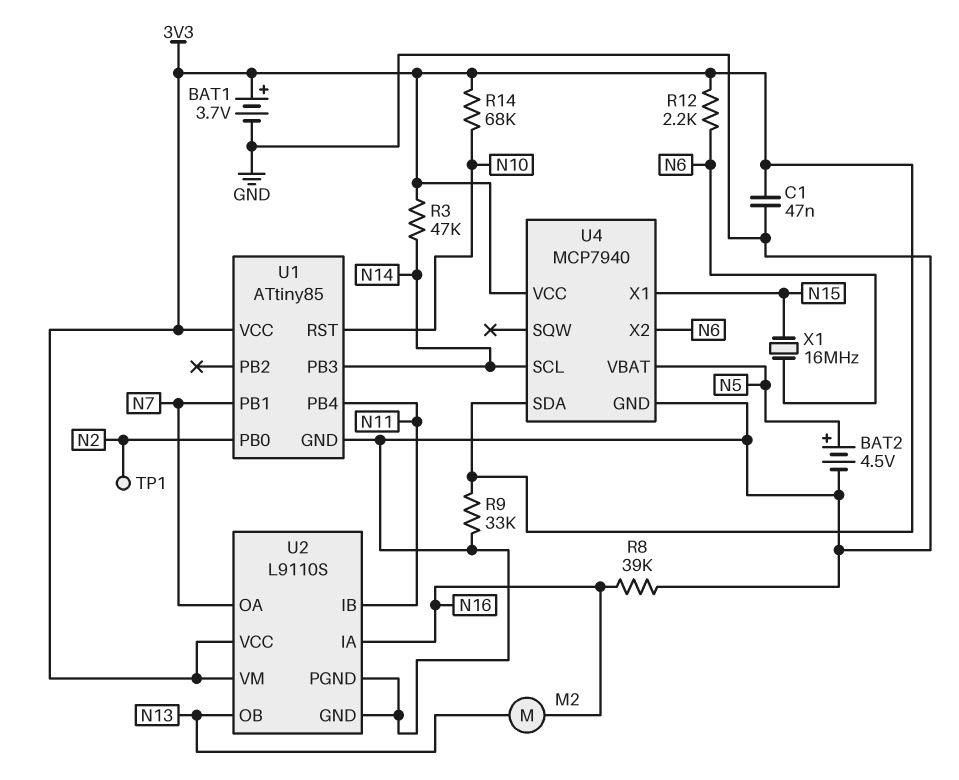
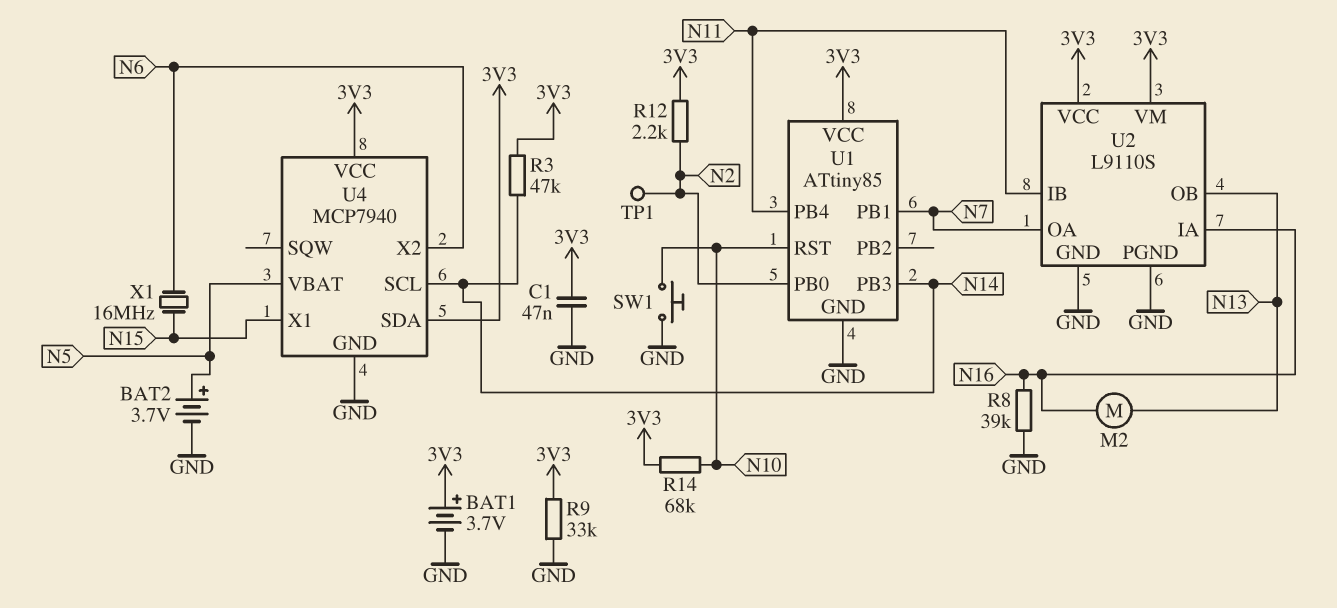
BAT2: 4.5V (plus N5, minus GND) -> 3.7V (plus N5, minus GND)
R12: 2.2k (3V3, N6) -> 2.2k (3V3, N2)
SW1: none -> button (GND, N10)

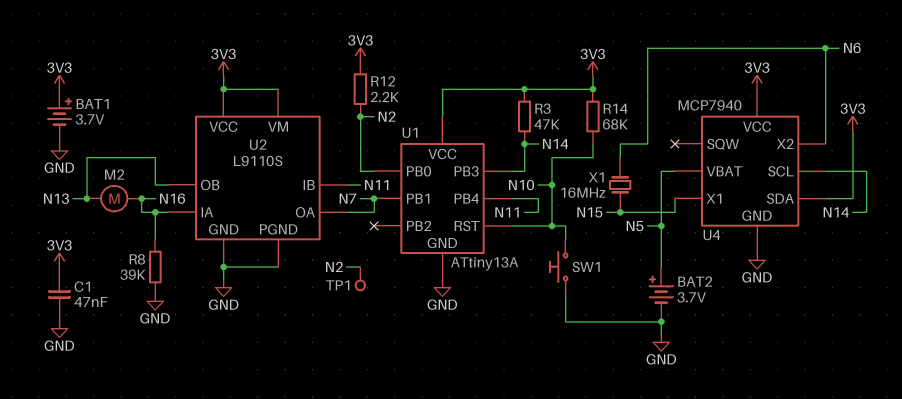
R9: 33k (3V3, GND) -> none
U1: ATtiny85 -> ATtiny13A

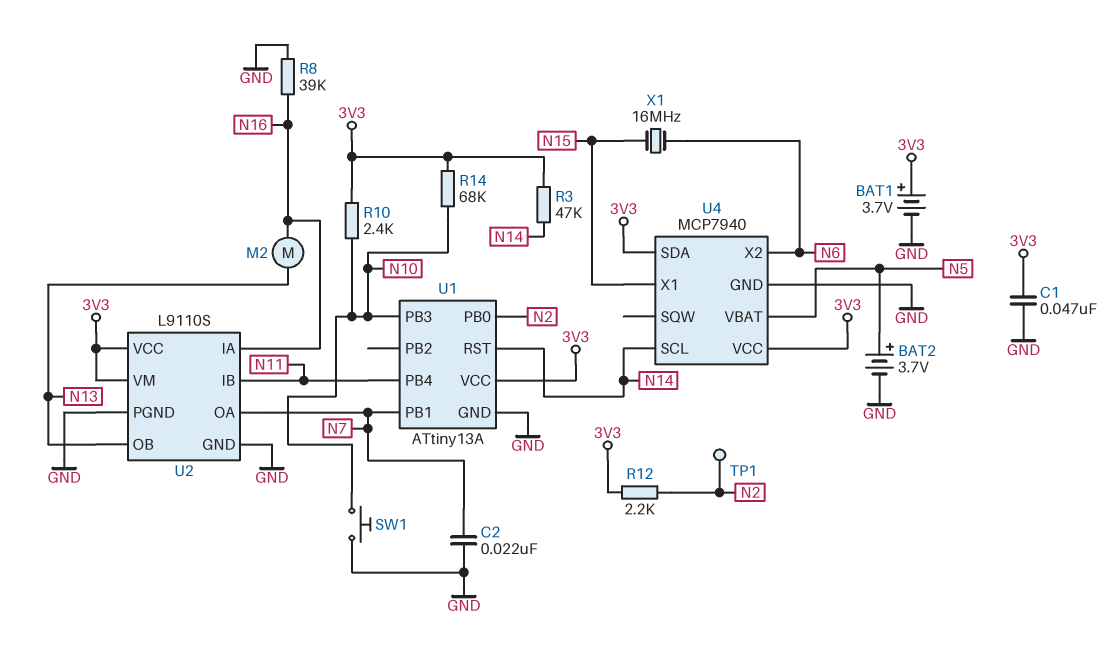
C2: none -> 22nF (GND, N7)
R10: none -> 2.4k (3V3, N10)
U1 pin PB3: N14 -> N10
U1 pin RST: N10 -> N14

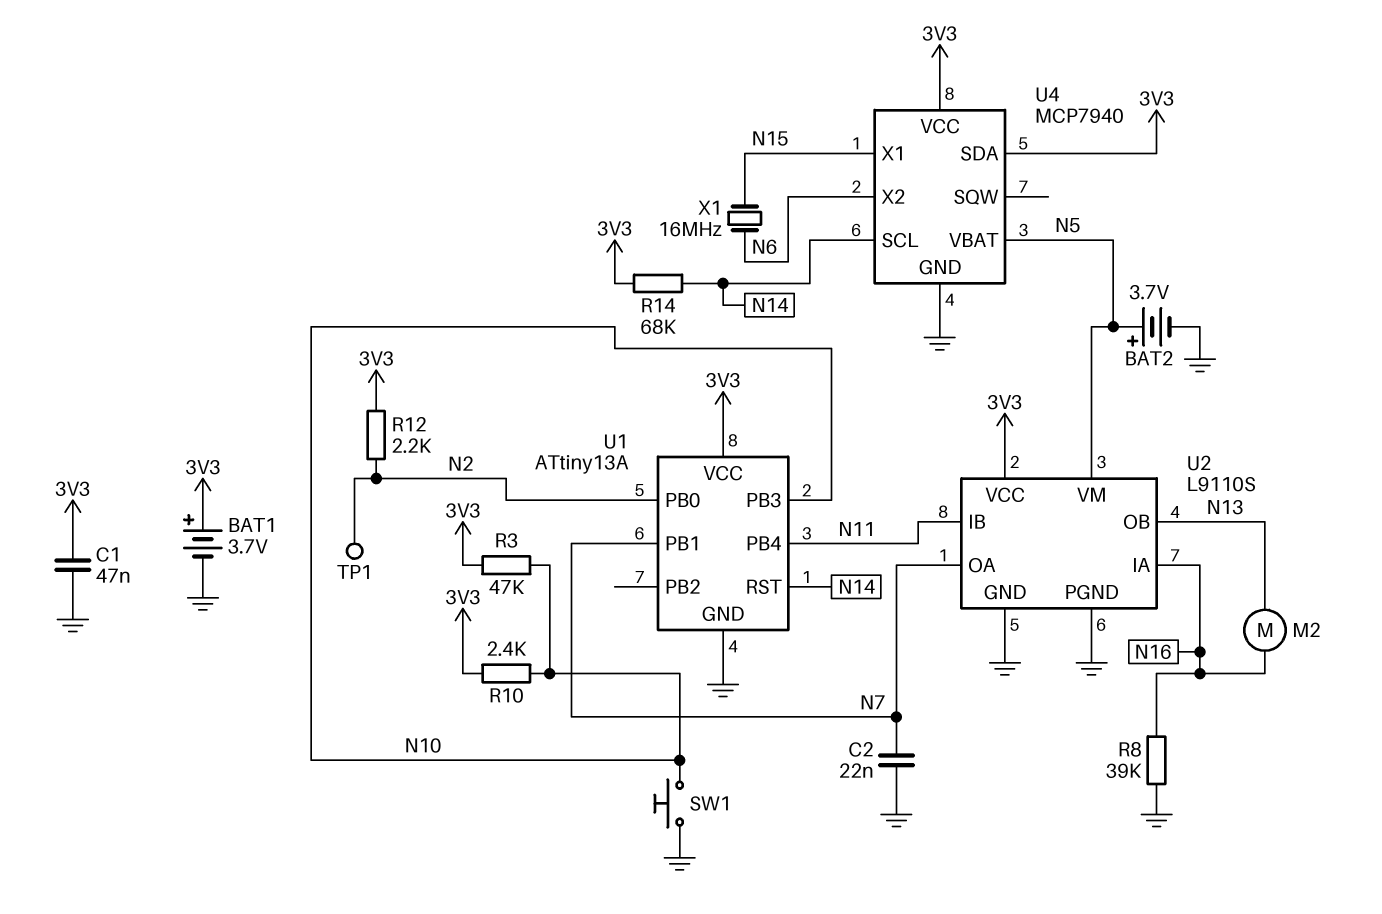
R3: 47k (3V3, N14) -> 47k (3V3, N10)
R14: 68k (3V3, N10) -> 68k (3V3, N14)
U2 pin VM: 3V3 -> N5

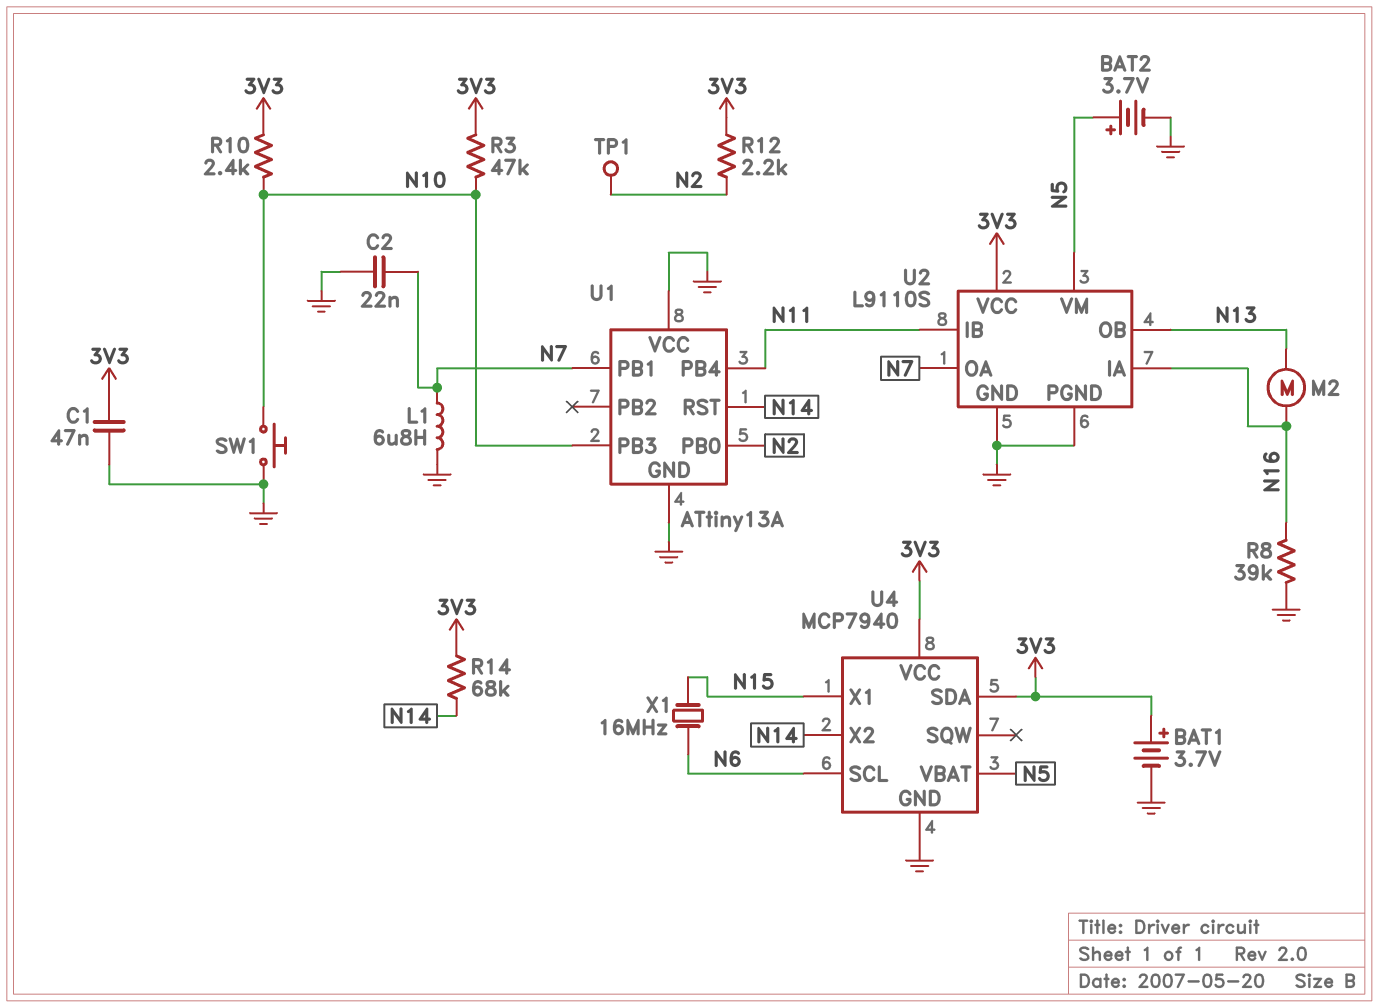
L1: none -> 6.8uH (GND, N7)
U1 pin VCC: 3V3 -> GND
U4 pin SCL: N14 -> N6
U4 pin X2: N6 -> N14

